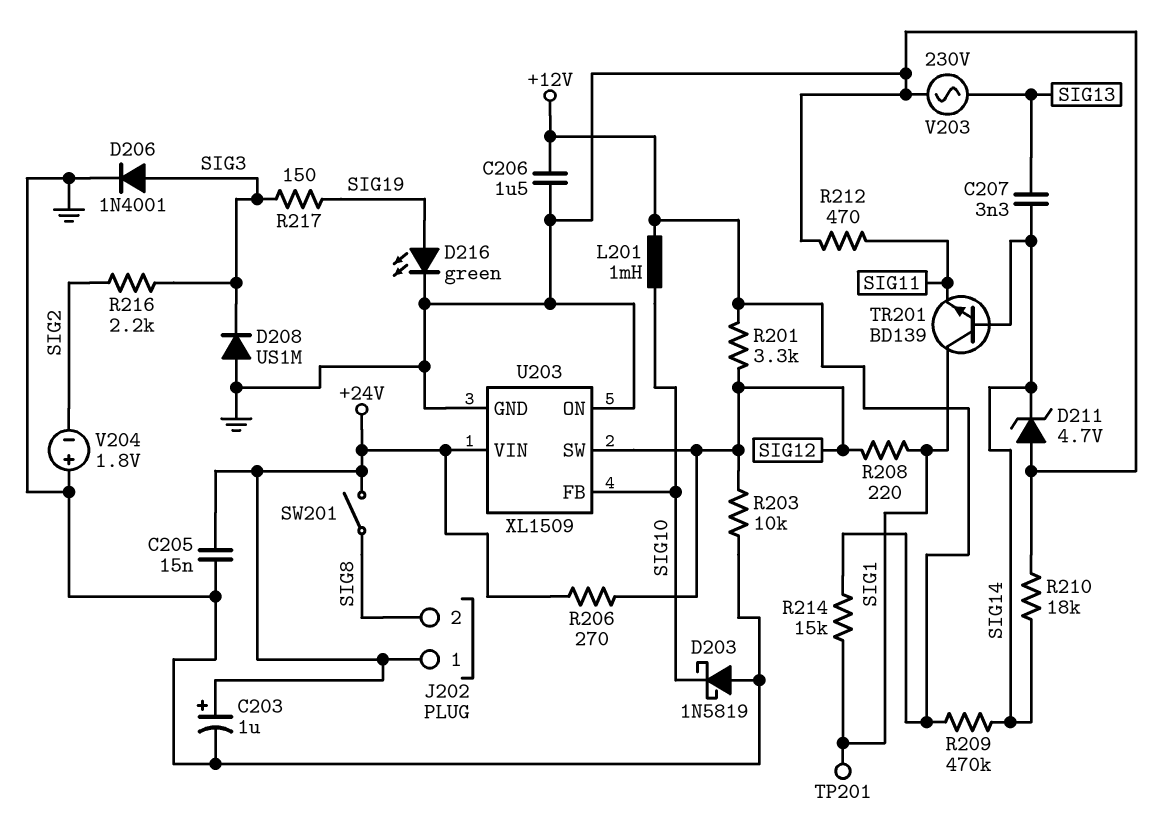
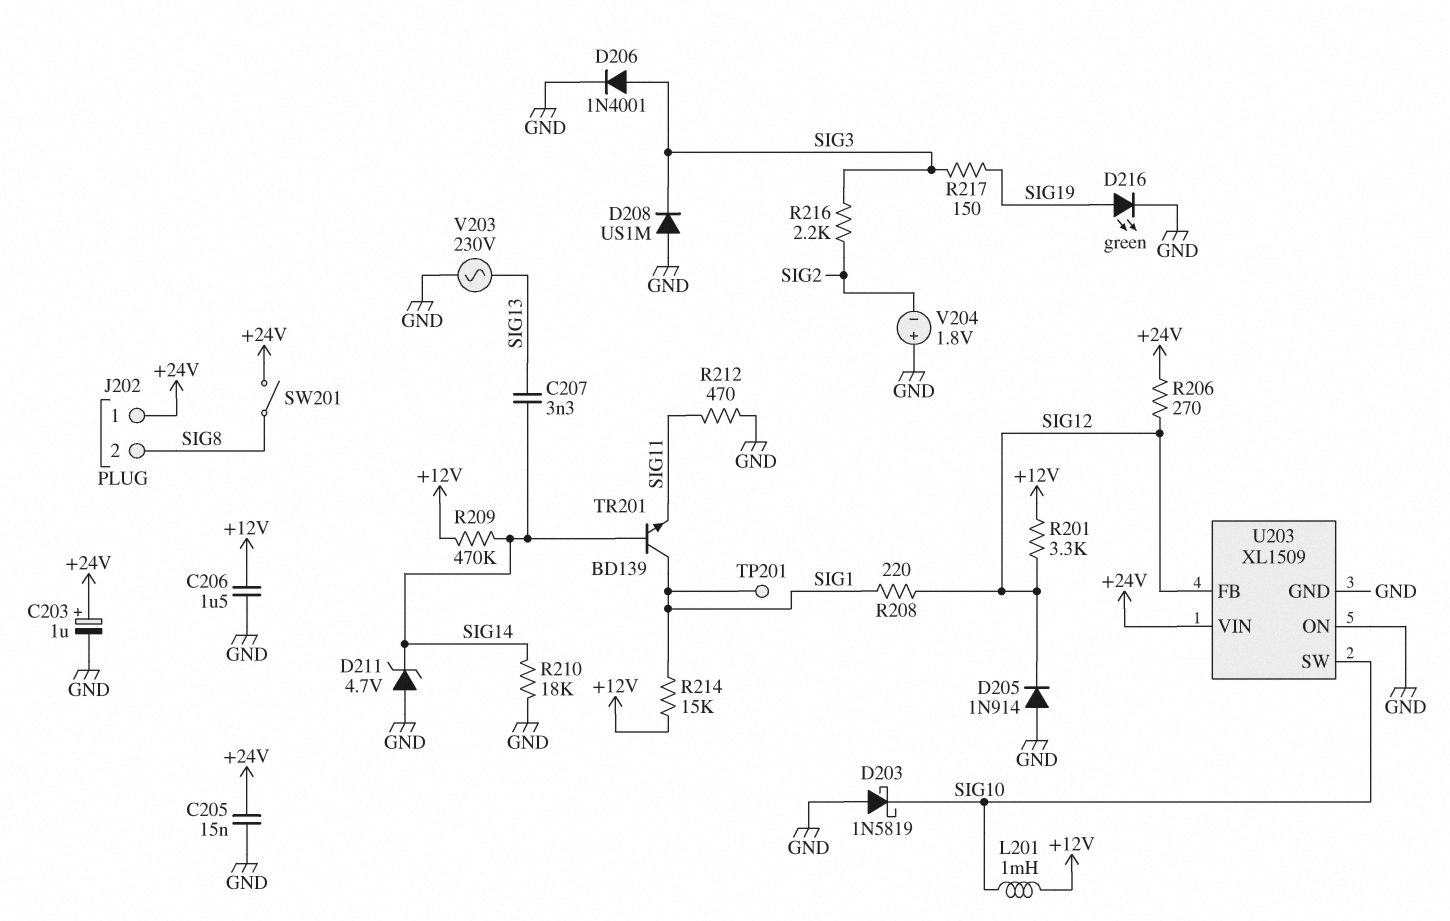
D205: none -> diode 1N914 (A GND, K SIG12)
R203: 10k (GND, SIG12) -> none
U203 pin FB: SIG10 -> SIG12
U203 pin SW: SIG12 -> SIG10

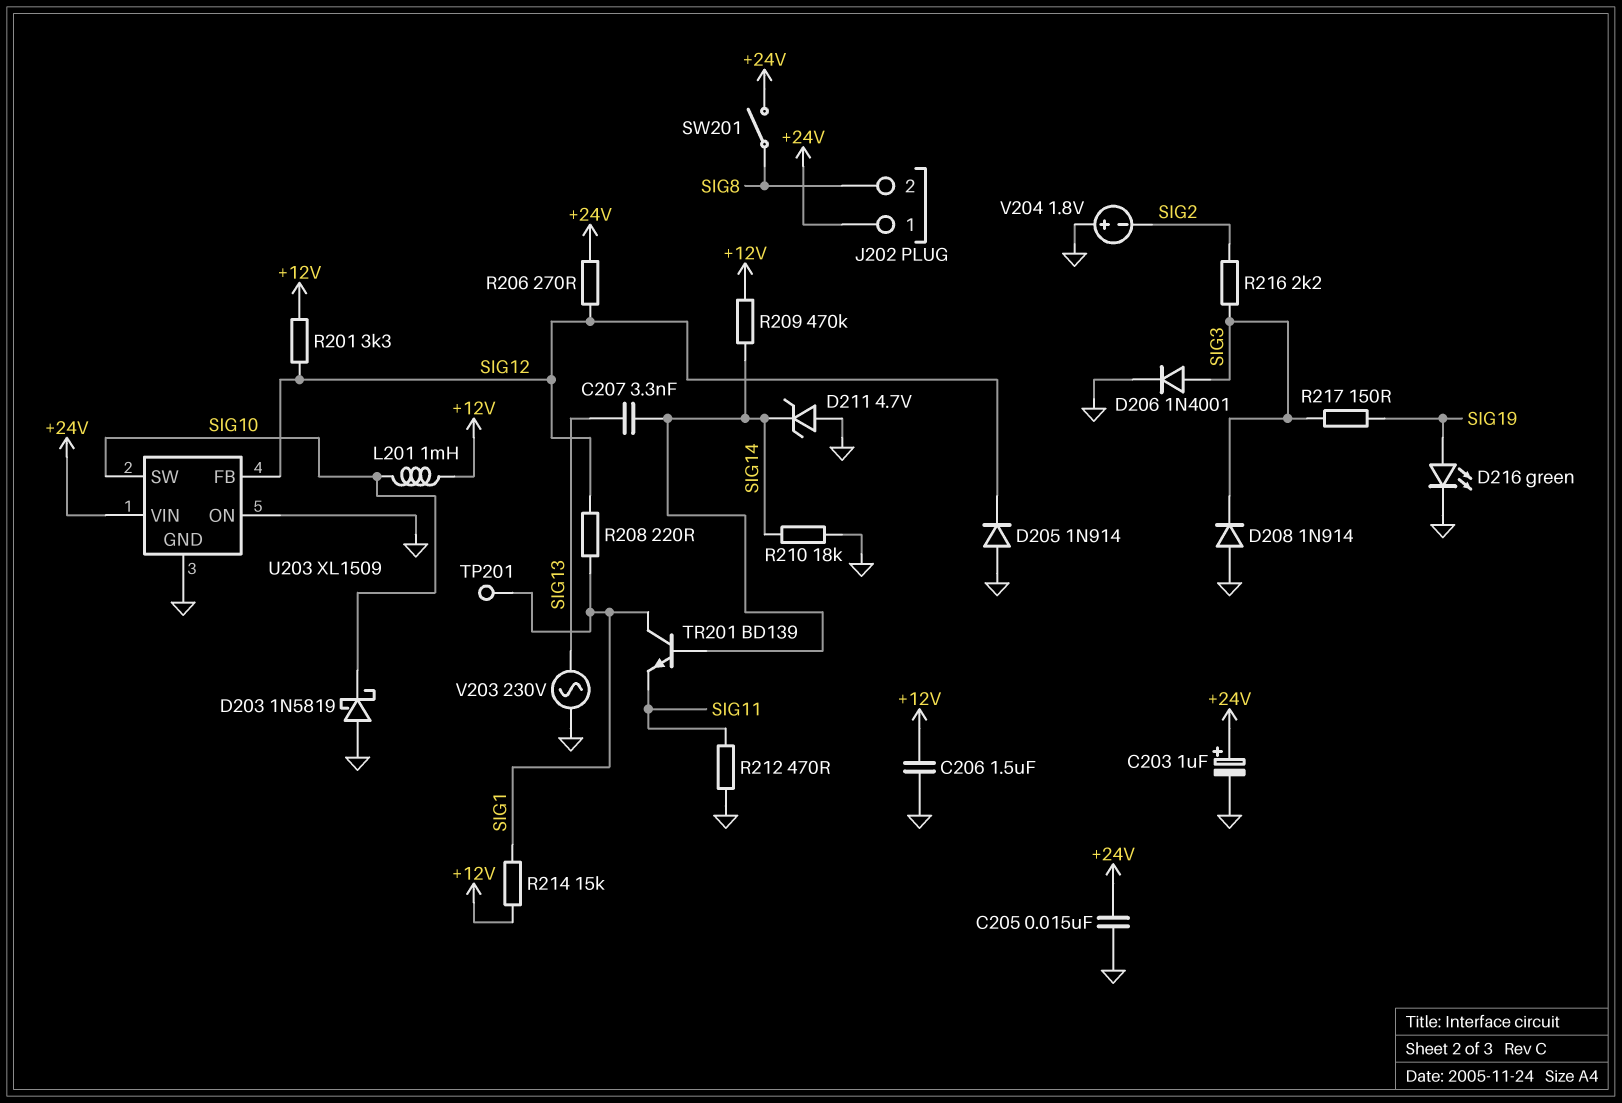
D208: diode US1M (A GND, K SIG3) -> diode 1N914 (A GND, K SIG3)

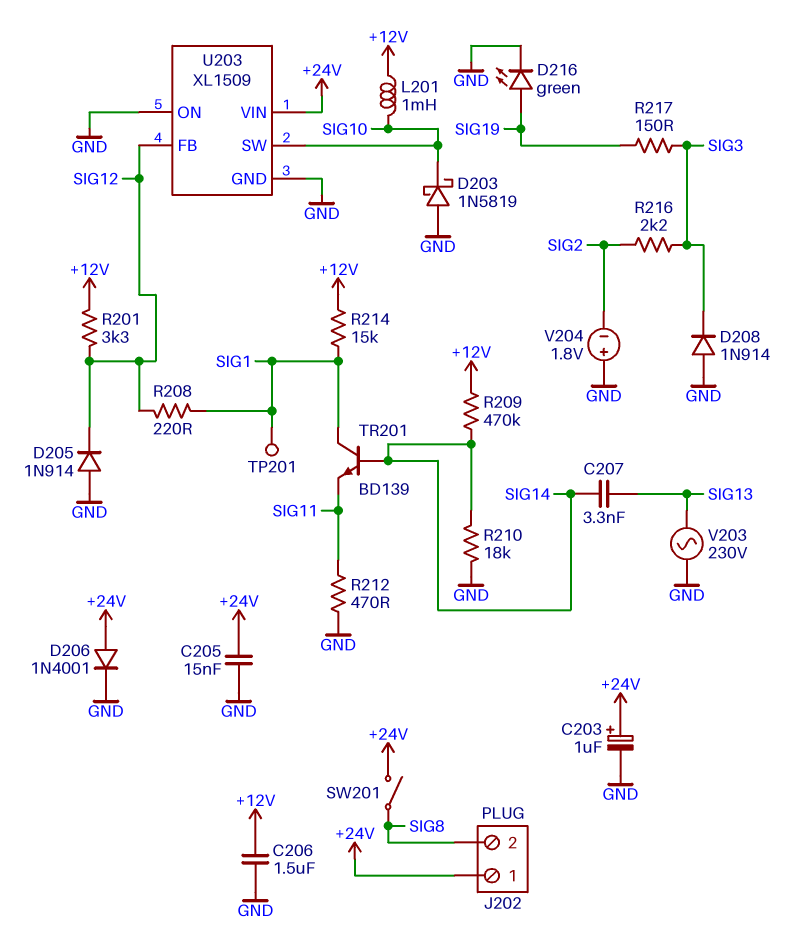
D206: diode 1N4001 (A SIG3, K GND) -> diode 1N4001 (A +24V, K GND)
D211: zener 4.7V (A GND, K SIG14) -> none
R206: 270 (+24V, SIG12) -> none

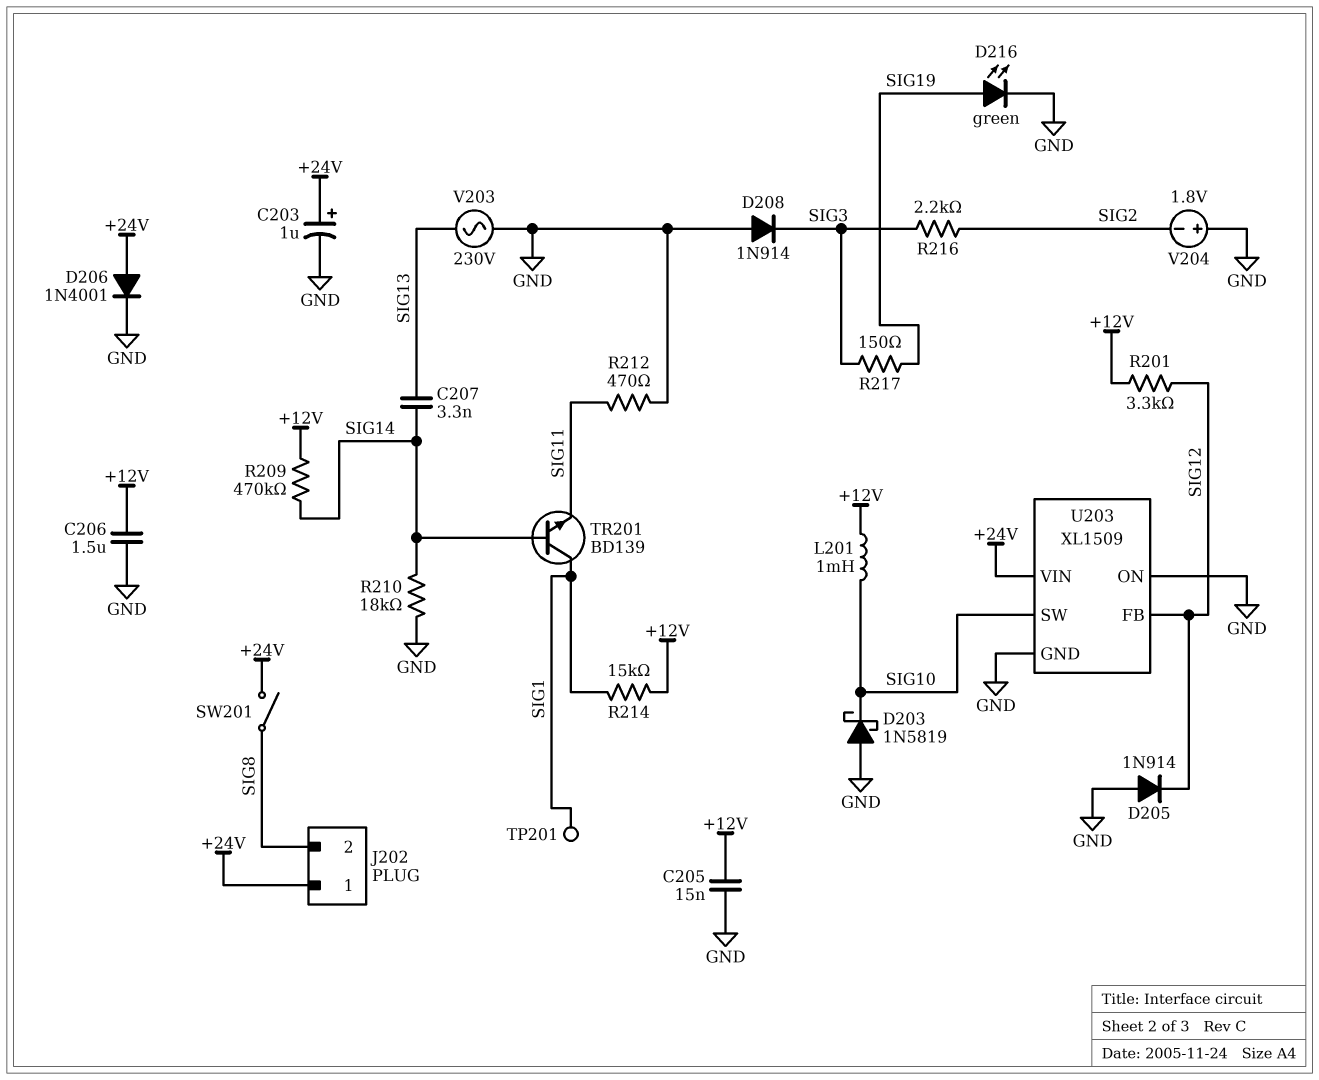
C205: 15nF (+24V, GND) -> 15nF (+12V, GND)
R208: 220 (SIG1, SIG12) -> none

